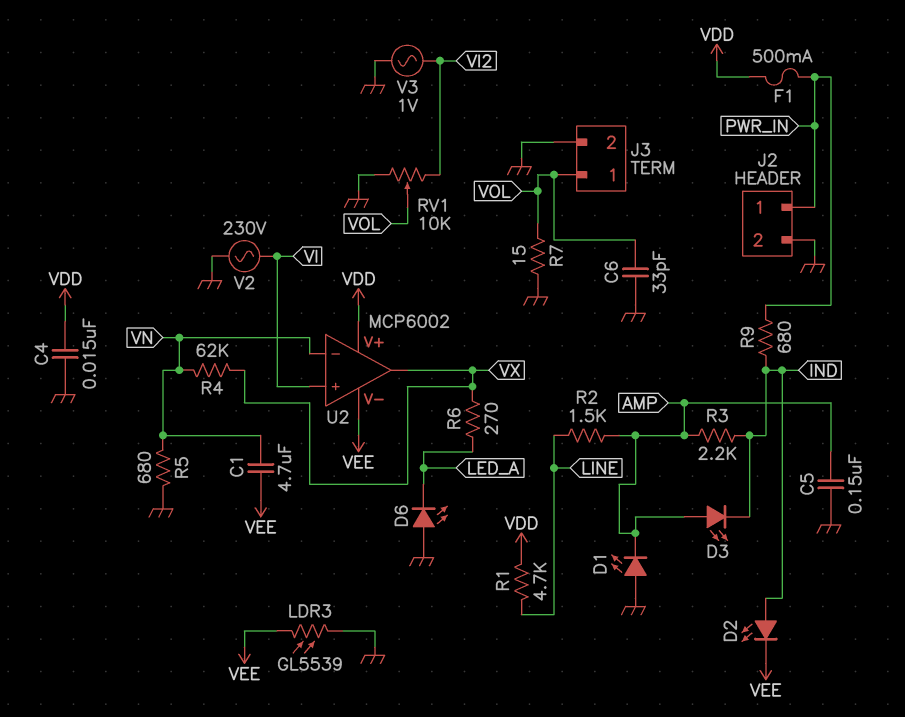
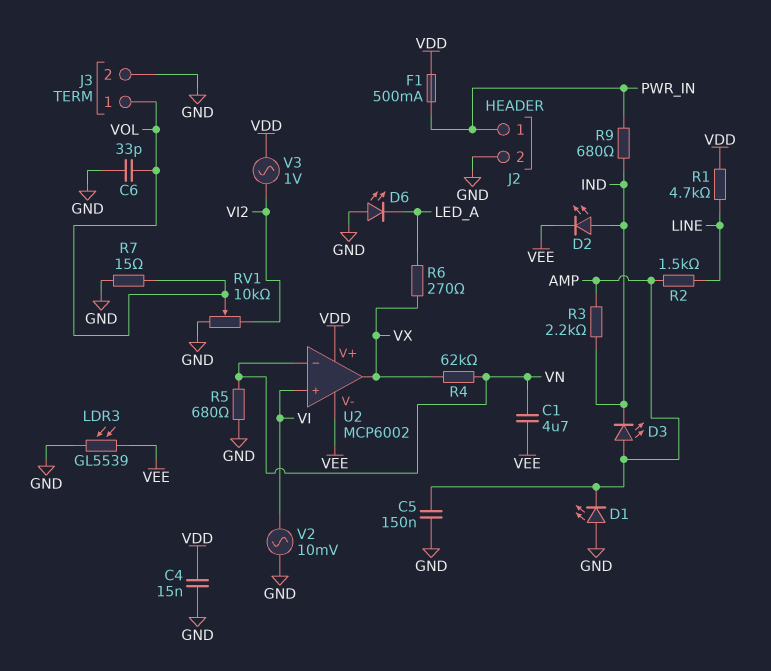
V2: AC 230V (GND, VI) -> AC 10mV (GND, VI)
V3: AC 1V (GND, VI2) -> AC 1V (VDD, VI2)

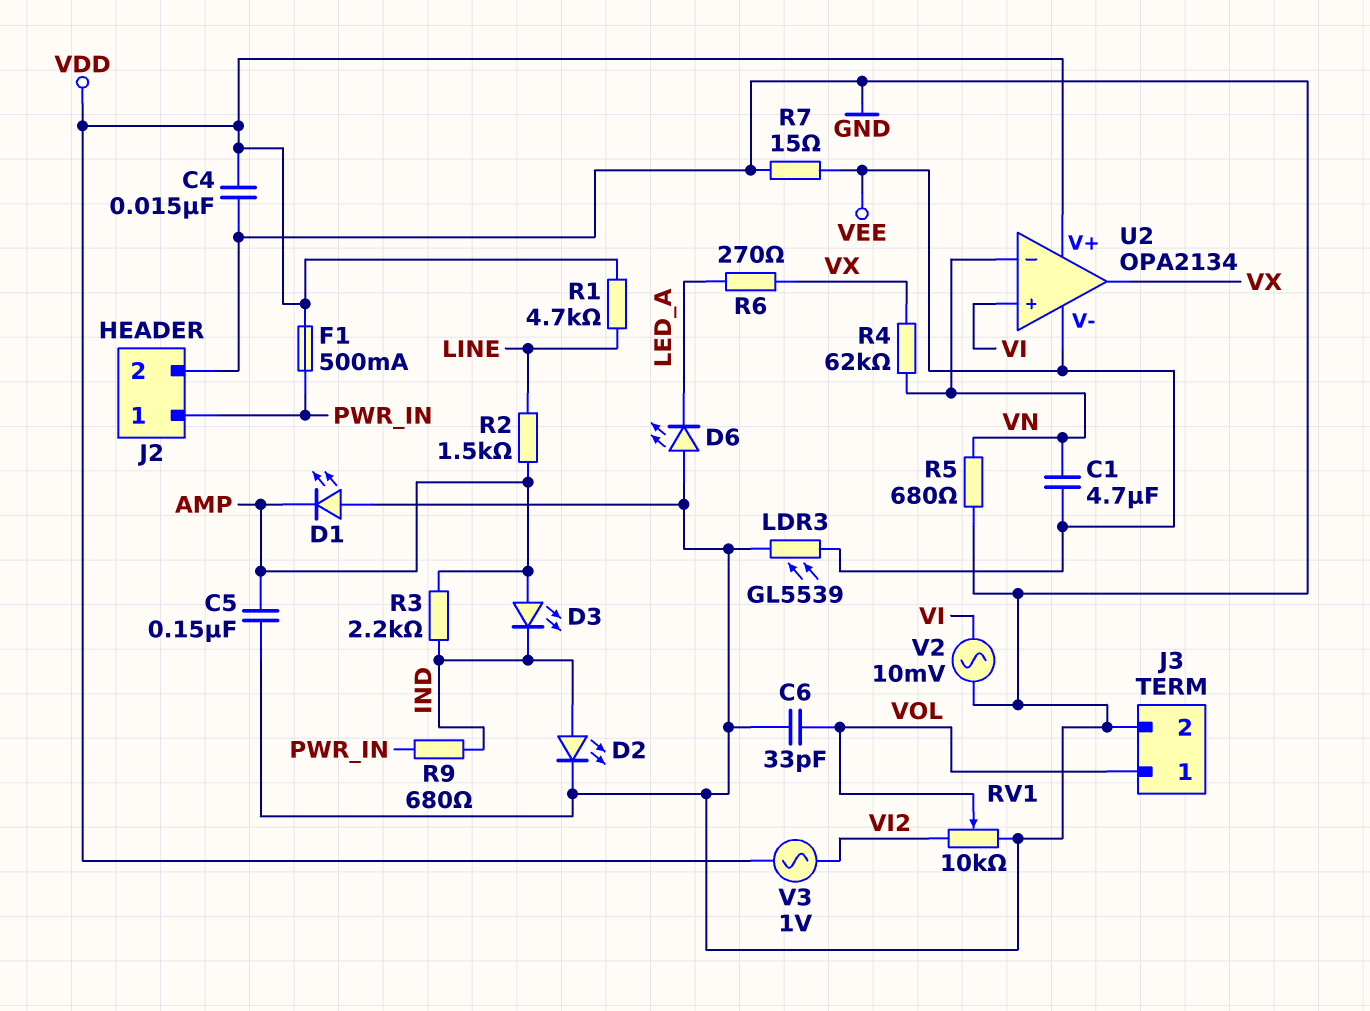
D2: LED (A IND, K VEE) -> LED (A IND, K GND)
R7: 15 (GND, VOL) -> 15 (GND, VEE)
U2: MCP6002 -> OPA2134

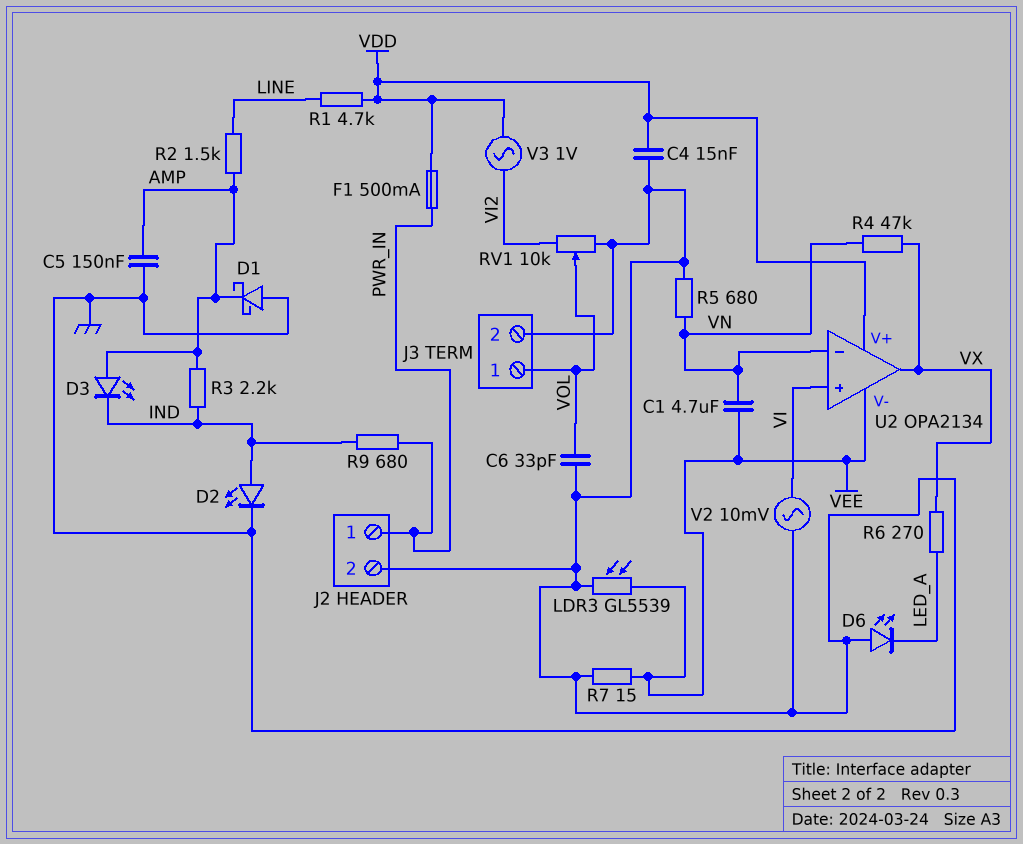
D1: LED (A GND, K AMP) -> schottky (A GND, K AMP)
R4: 62k (VN, VX) -> 47k (VN, VX)

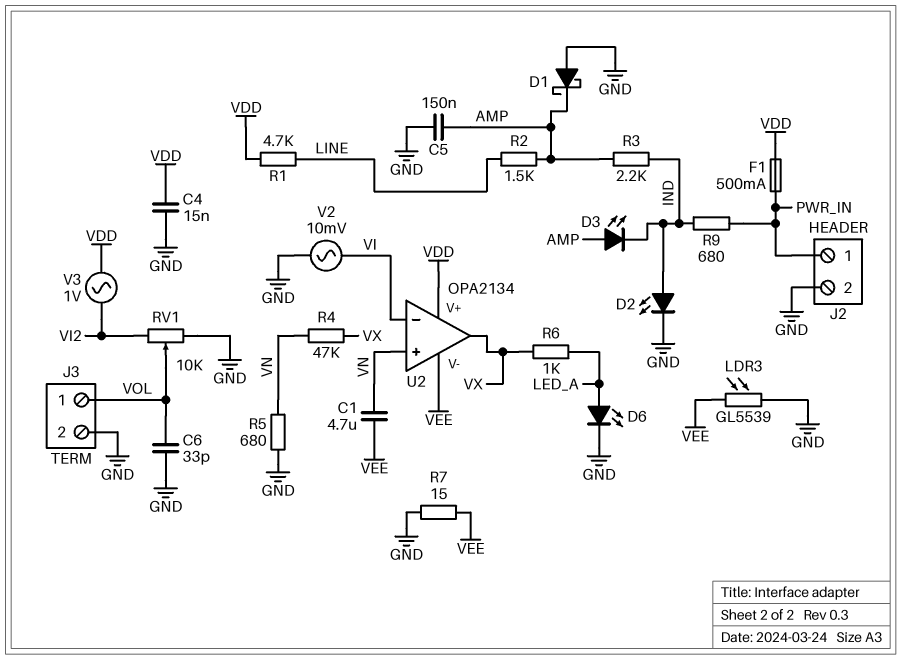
D6: LED (A GND, K LED_A) -> LED (A LED_A, K GND)
R6: 270 (LED_A, VX) -> 1k (LED_A, VX)
U2 pin in+: VI -> VN
U2 pin in-: VN -> VI

